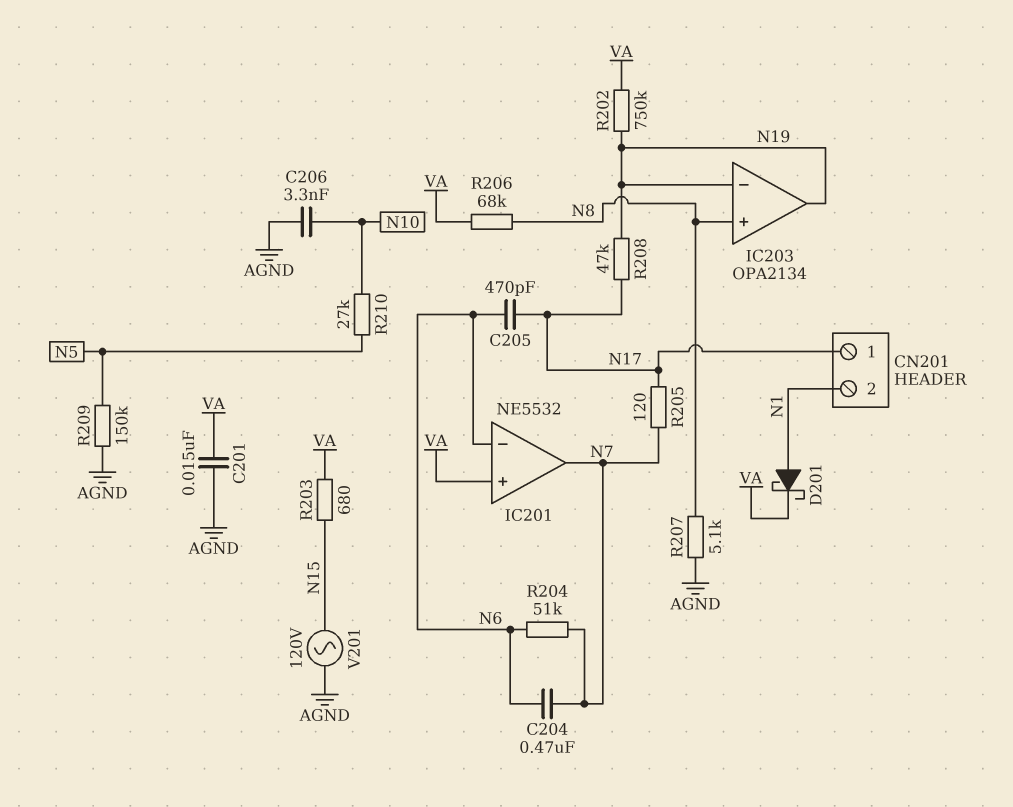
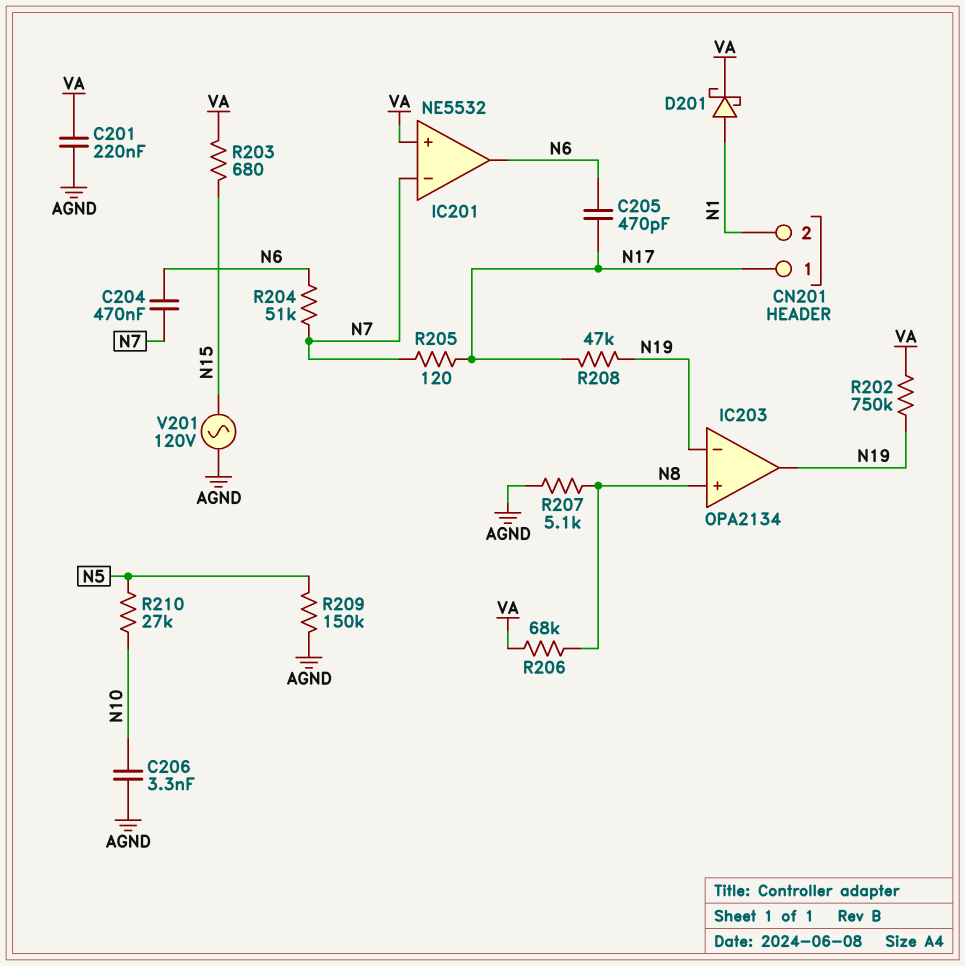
C201: 15nF (AGND, VA) -> 220nF (AGND, VA)
IC201 pin in-: N6 -> N7
IC201 pin out: N7 -> N6

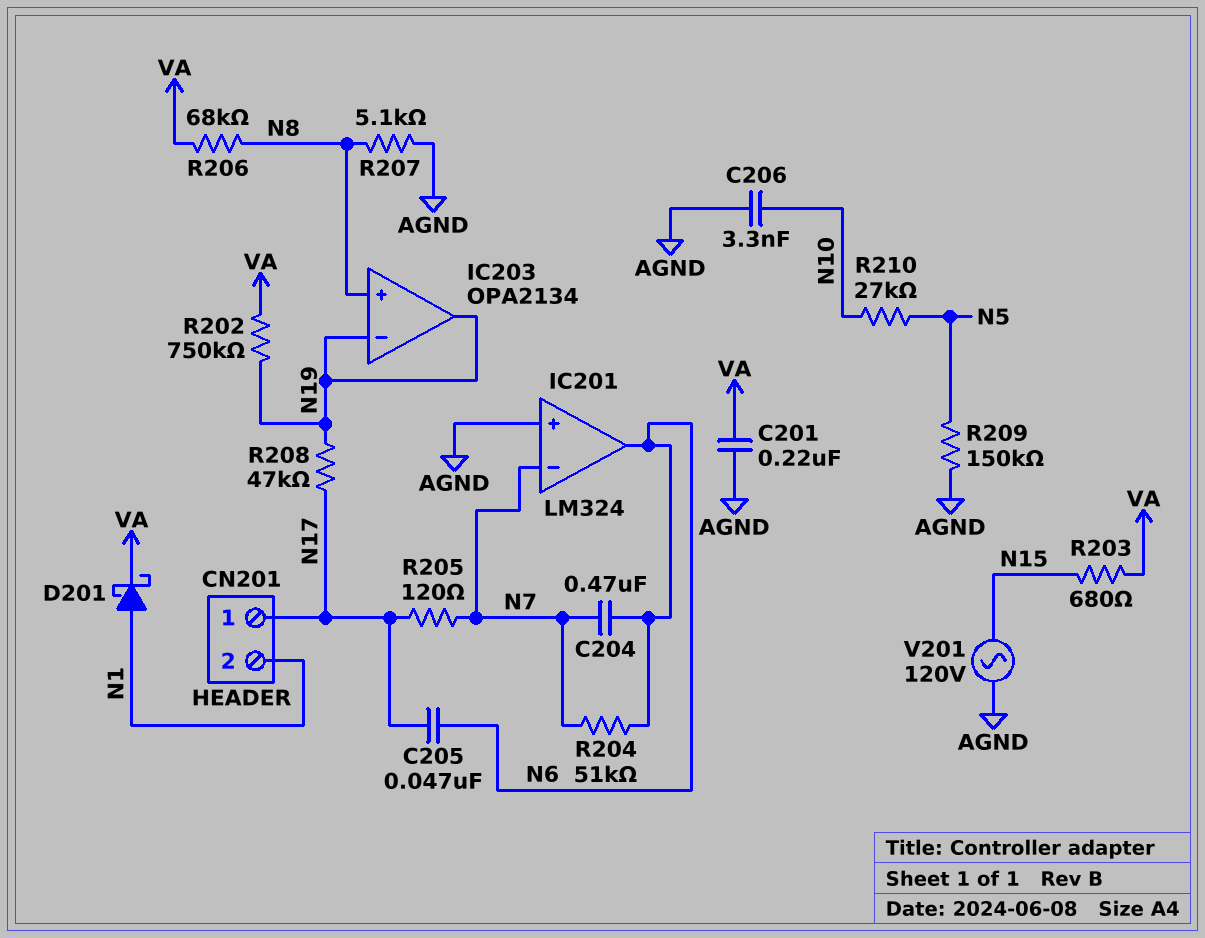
C205: 470pF (N6, N17) -> 47nF (N6, N17)
IC201: NE5532 -> LM324
IC201 pin in+: VA -> AGND

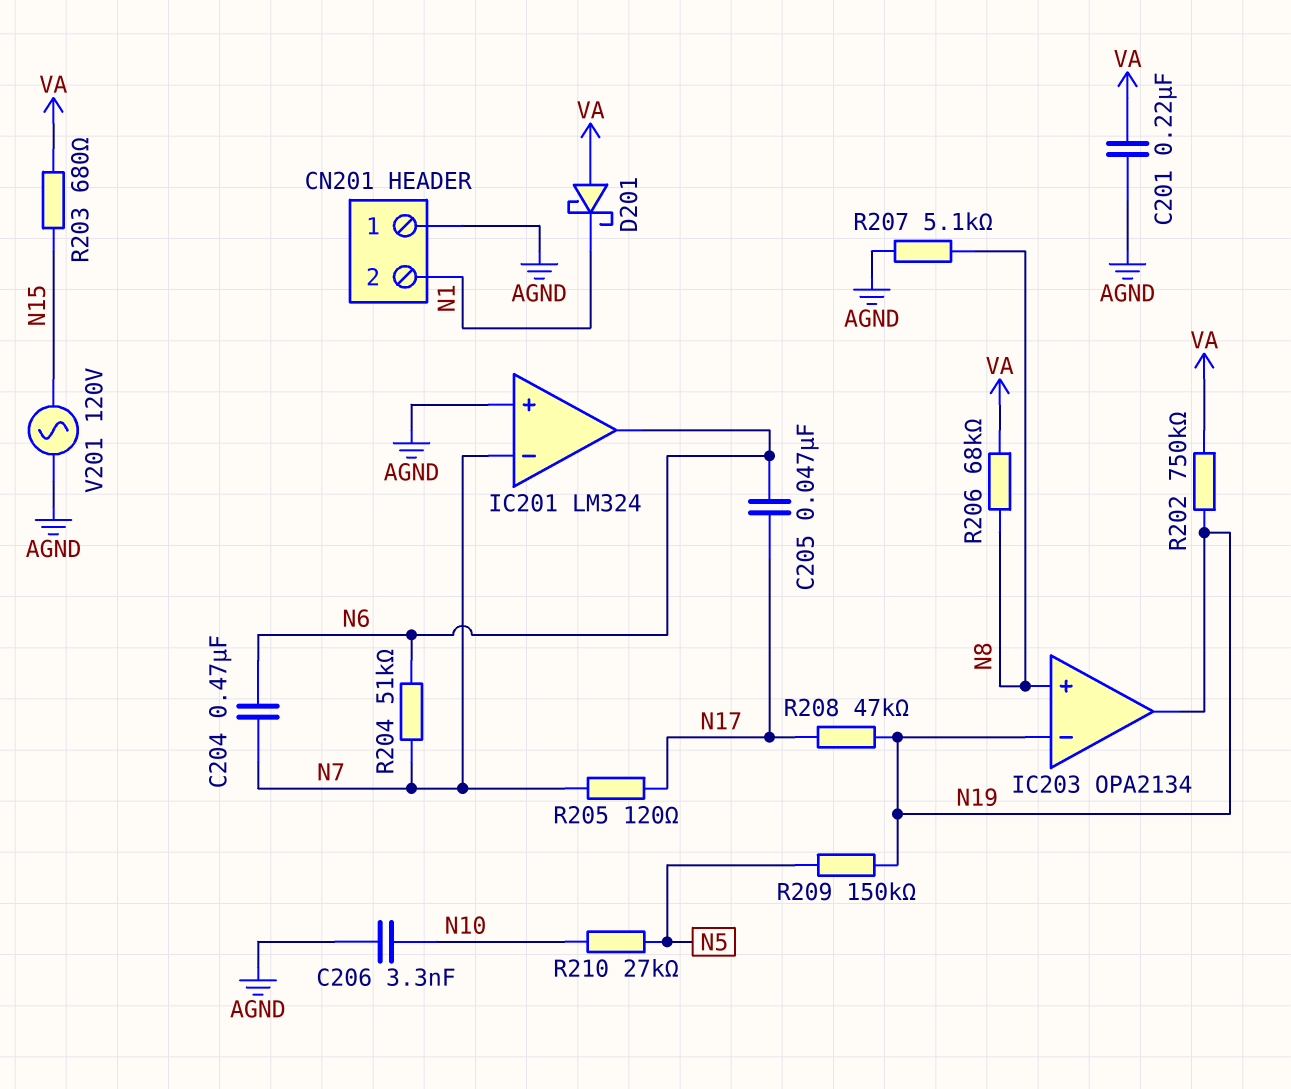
CN201 pin 1: N17 -> AGND
D201: schottky (A N1, K VA) -> schottky (A VA, K N1)
R209: 150k (AGND, N5) -> 150k (N5, N19)

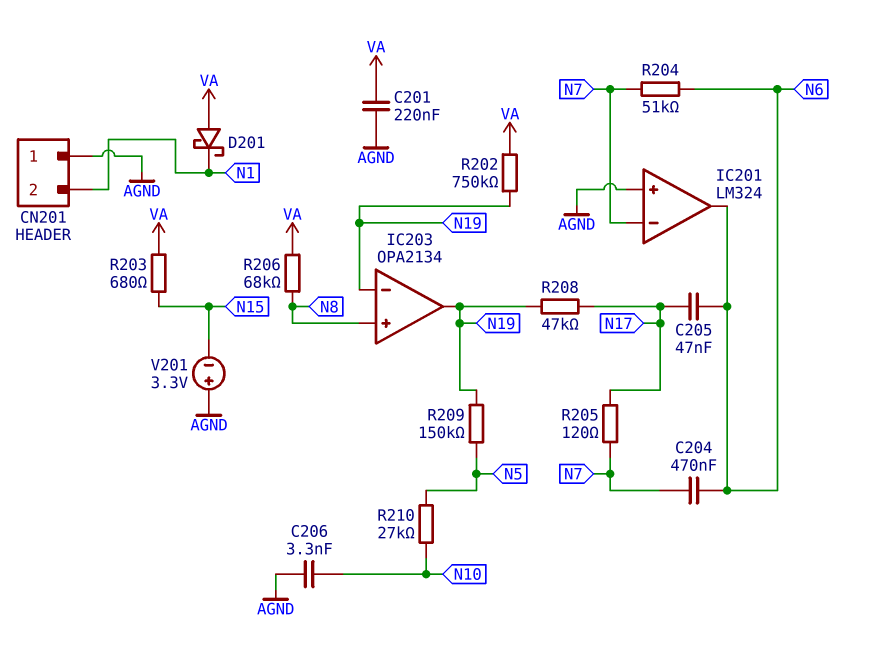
R207: 5.1k (AGND, N8) -> none
V201: AC 120V (AGND, N15) -> 3.3V (plus AGND, minus N15)

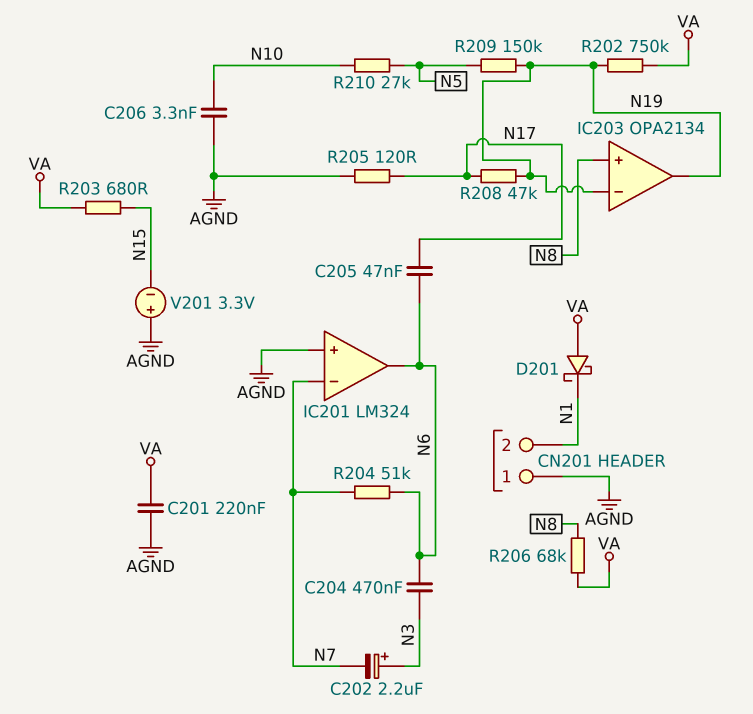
C202: none -> 2.2uF (plus N3, minus N7)
C204: 470nF (N6, N7) -> 470nF (N3, N6)
R205: 120 (N7, N17) -> 120 (AGND, N17)

